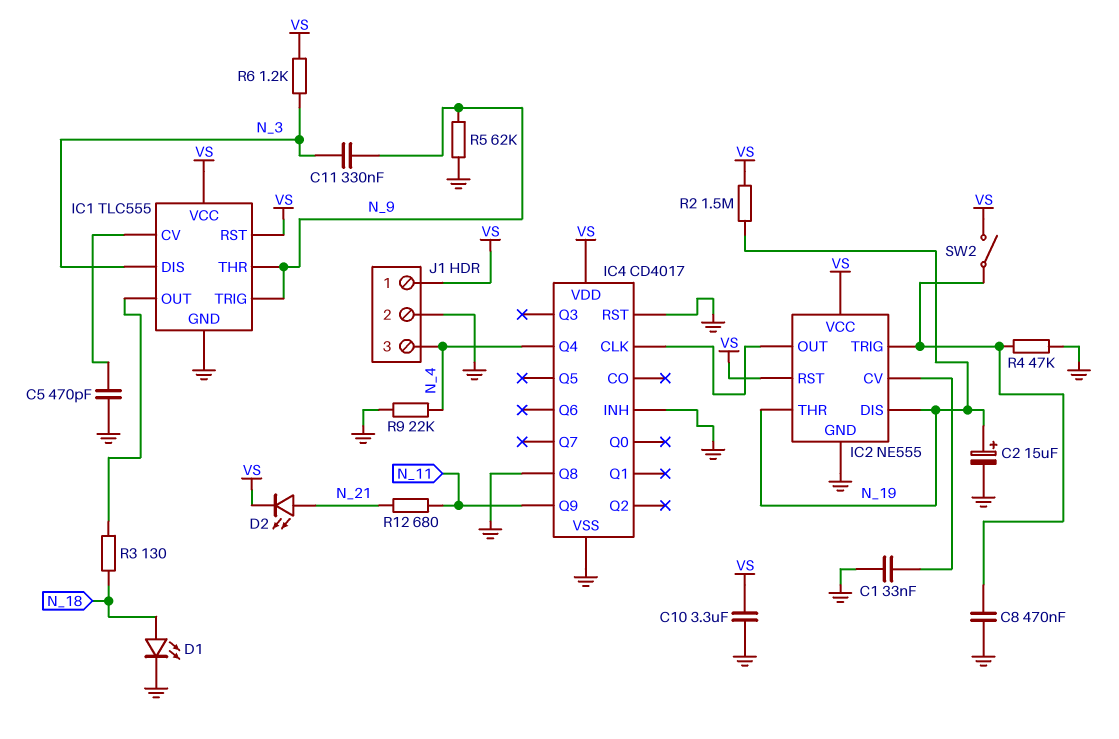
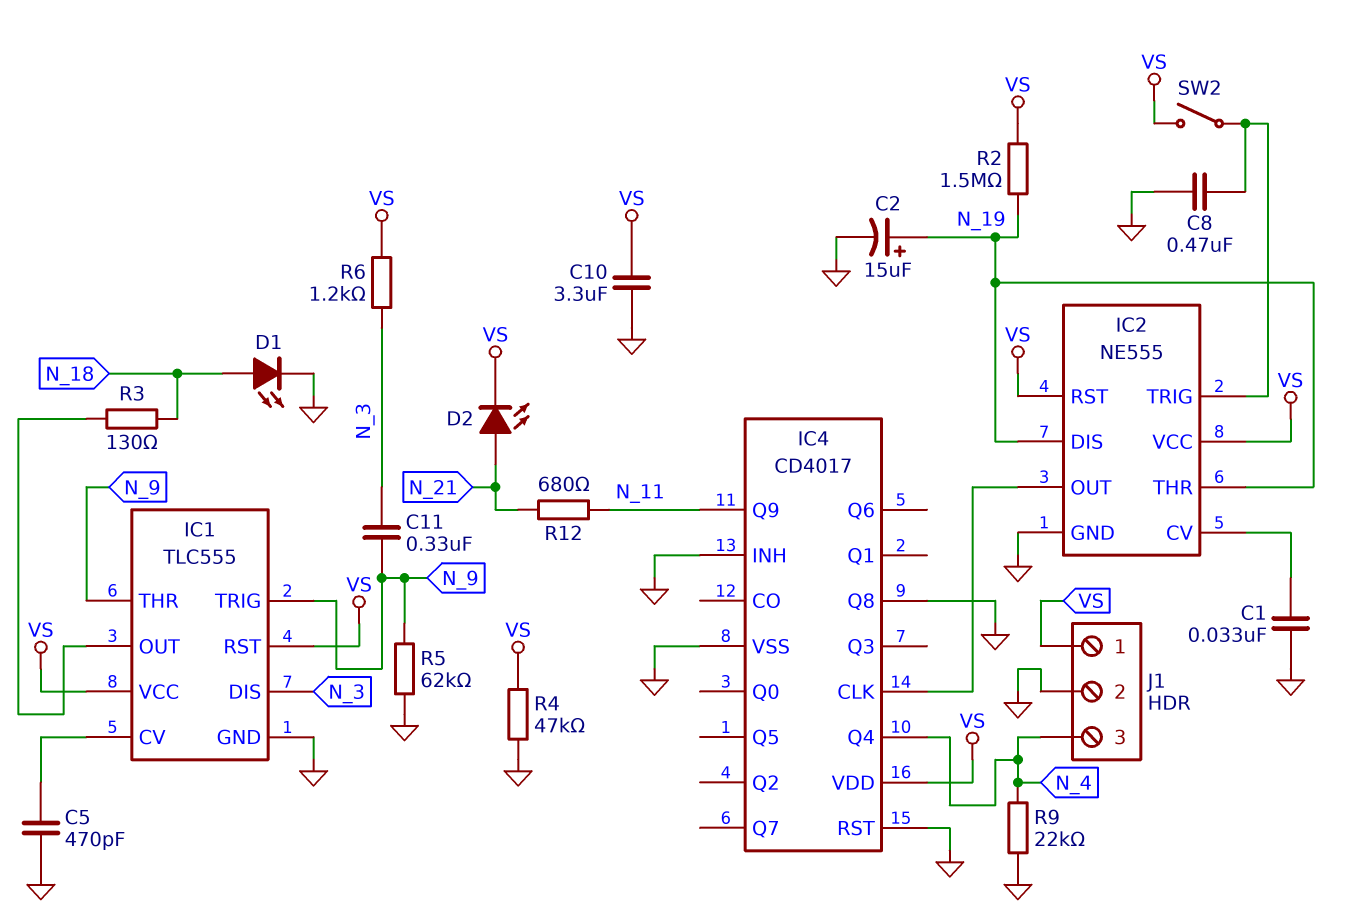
R4: 47k (GND, IC2/TRIG) -> 47k (GND, VS)

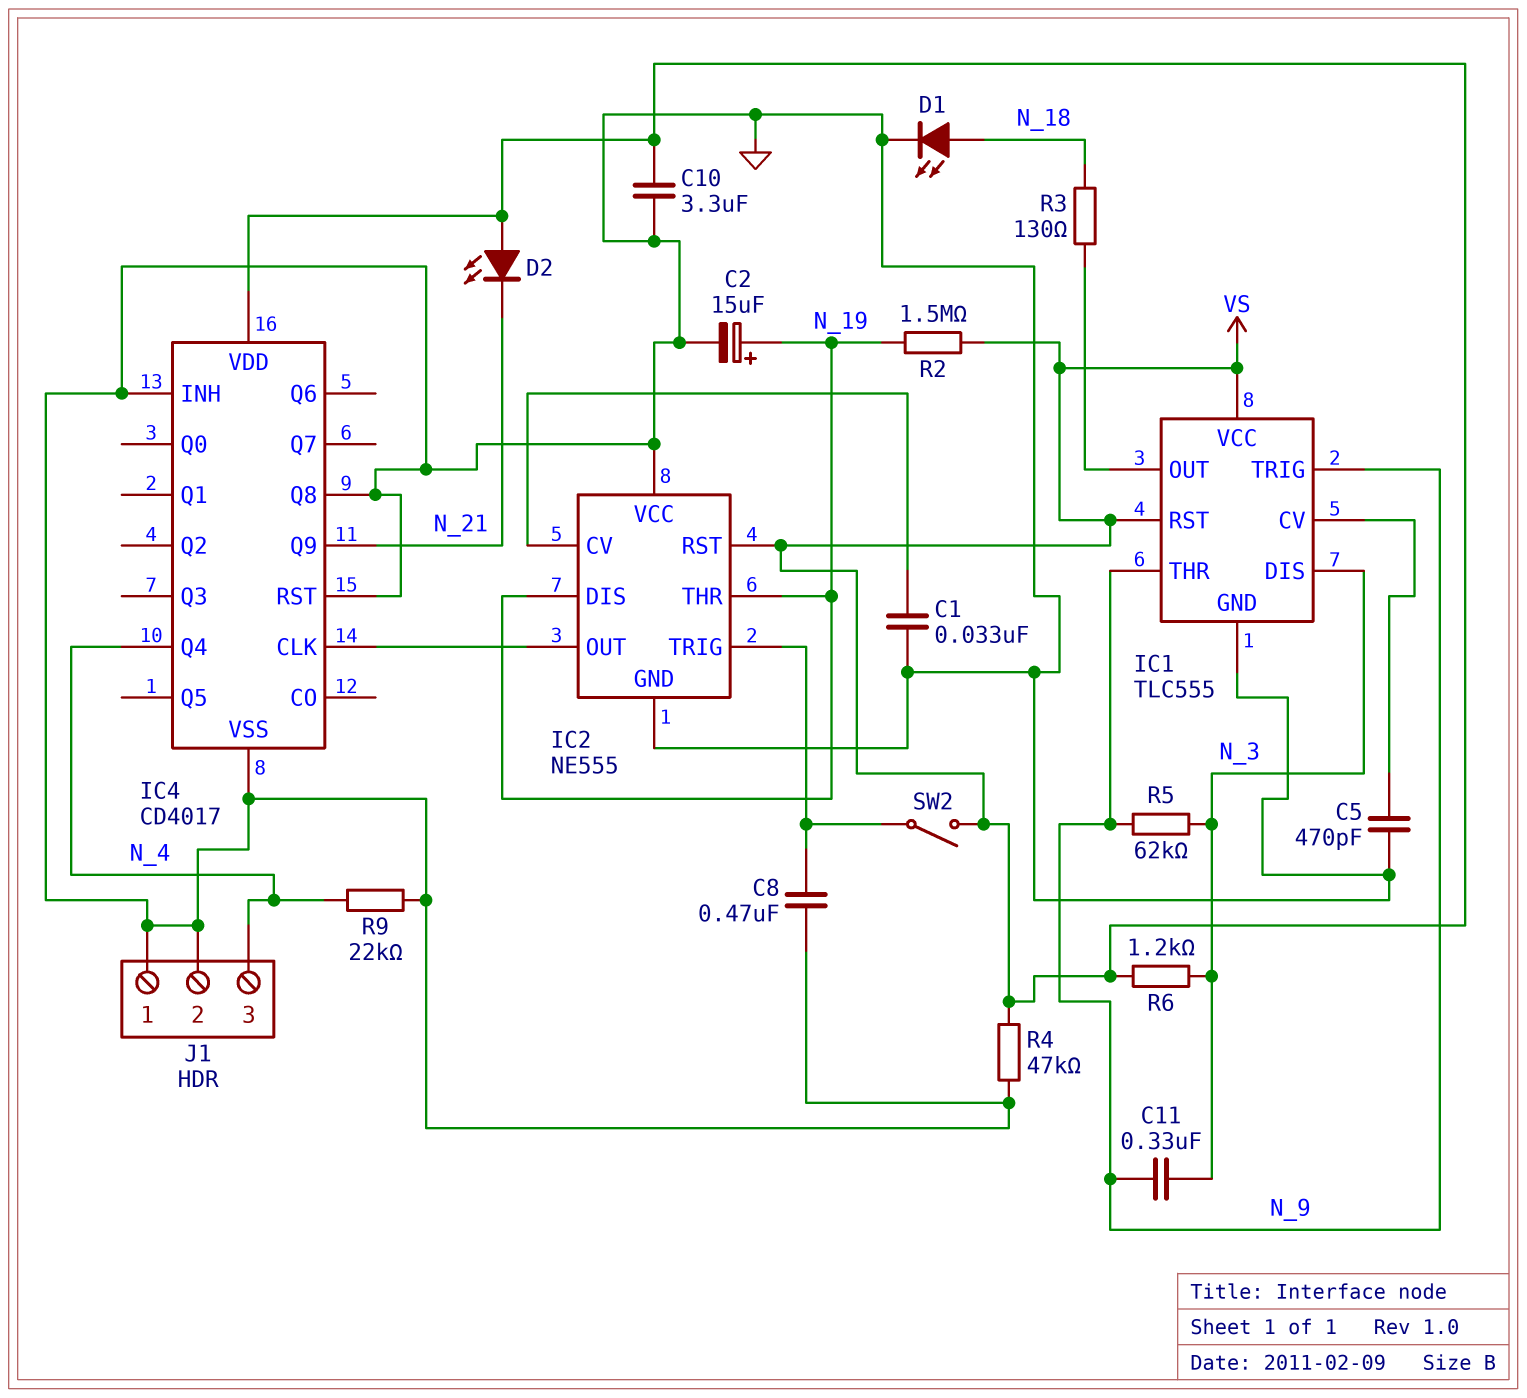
D2: LED (A N_21, K VS) -> LED (A VS, K N_21)
IC2 pin VCC: VS -> GND
IC4 pin Q9: N_11 -> N_21
J1 pin 1: VS -> GND
R5: 62k (GND, N_9) -> 62k (N_3, N_9)
R12: 680 (N_11, N_21) -> none

